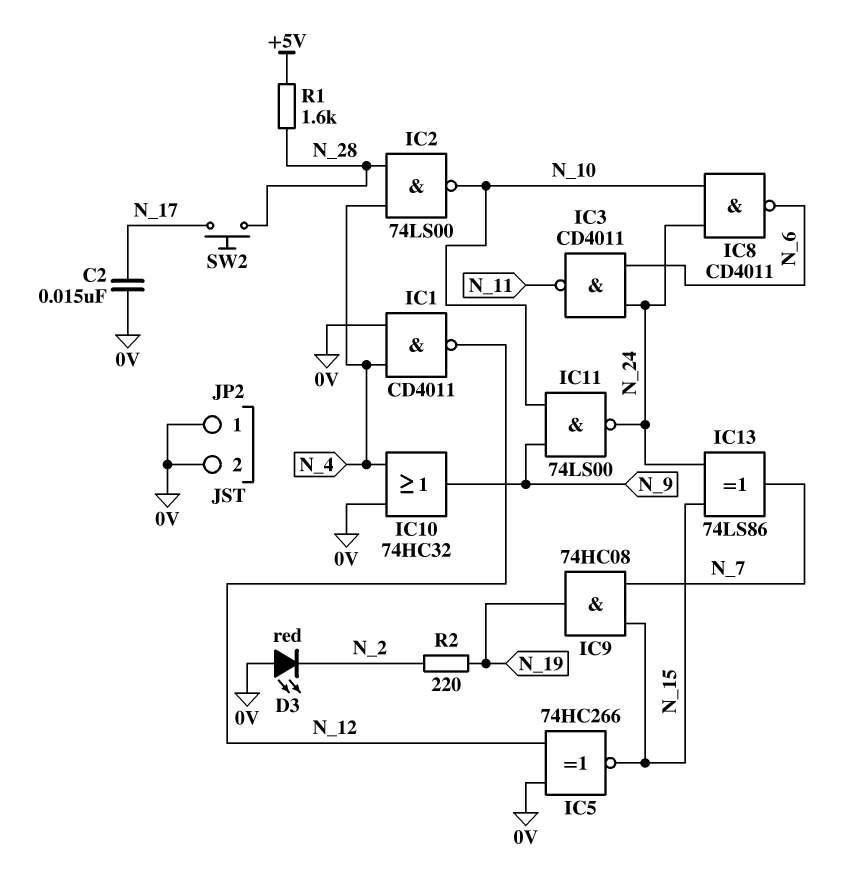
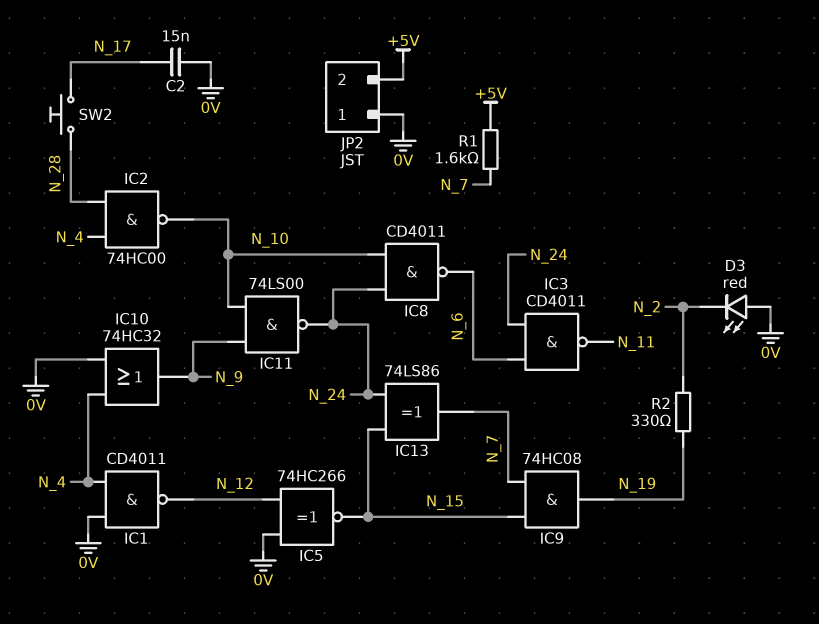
IC2: NAND 74LS00 (in N_4, in N_28, out N_10) -> NAND 74HC00 (in N_4, in N_28, out N_10)
JP2 pin 2: 0V -> +5V
R1: 1.6k (+5V, N_28) -> 1.6k (+5V, N_7)
R2: 220 (N_2, N_19) -> 330 (N_2, N_19)

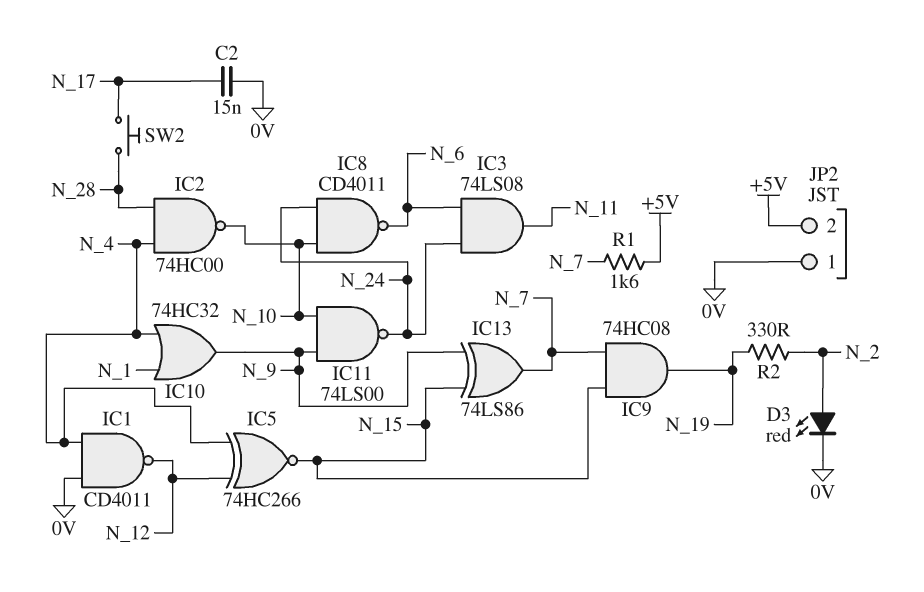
D3: LED red (A 0V, K N_2) -> LED red (A N_2, K 0V)
IC3: NAND CD4011 (in N_6, in N_24, out N_11) -> AND 74LS08 (in N_6, in N_24, out N_11)
IC5: XNOR 74HC266 (in 0V, in N_12, out N_15) -> XNOR 74HC266 (in N_4, in N_12, out N_15)
IC10: OR 74HC32 (in 0V, in N_4, out N_9) -> OR 74HC32 (in N_1, in N_4, out N_9)
IC13: XOR 74LS86 (in N_15, in N_24, out N_7) -> XOR 74LS86 (in N_9, in N_15, out N_7)

